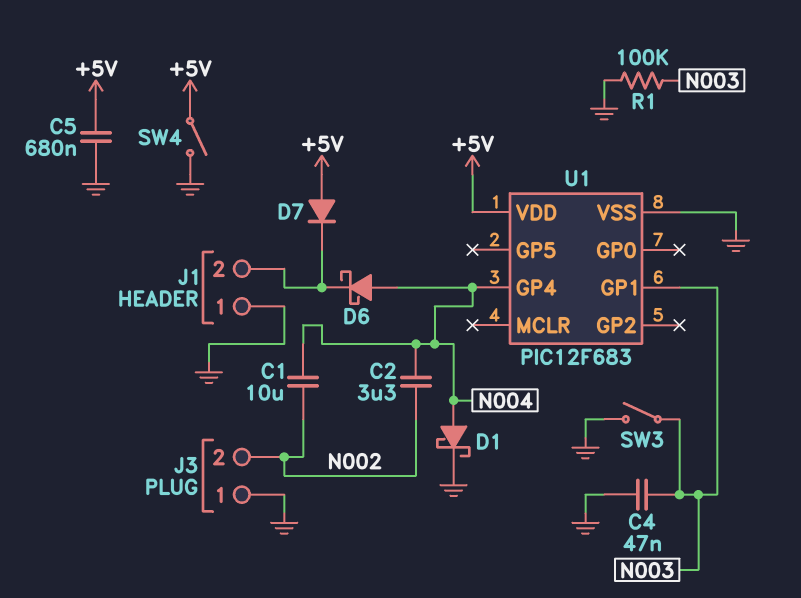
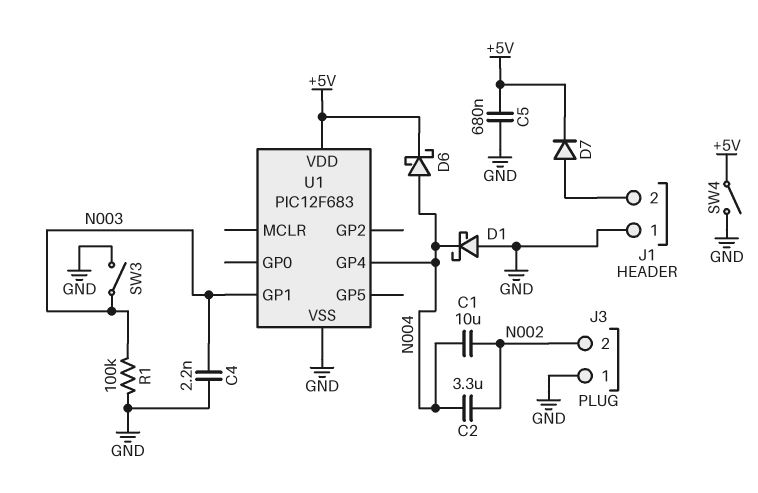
C4: 47nF (GND, N003) -> 2.2nF (GND, N003)
D1: schottky (A N004, K GND) -> schottky (A GND, K N004)
D6: schottky (A N004, K J1/2) -> schottky (A N004, K +5V)
D7: diode (A +5V, K J1/2) -> diode (A J1/2, K +5V)

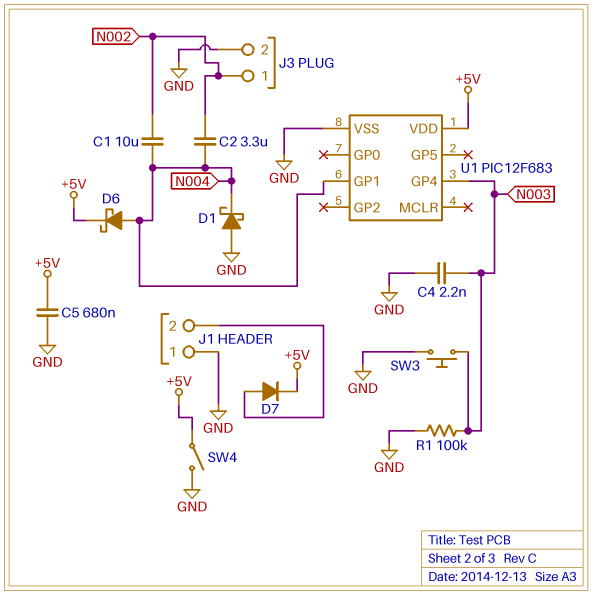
J3 pin 1: GND -> N002
J3 pin 2: N002 -> GND
SW3: switch (GND, N003) -> button (GND, N003)
U1 pin GP1: N003 -> N004
U1 pin GP4: N004 -> N003

